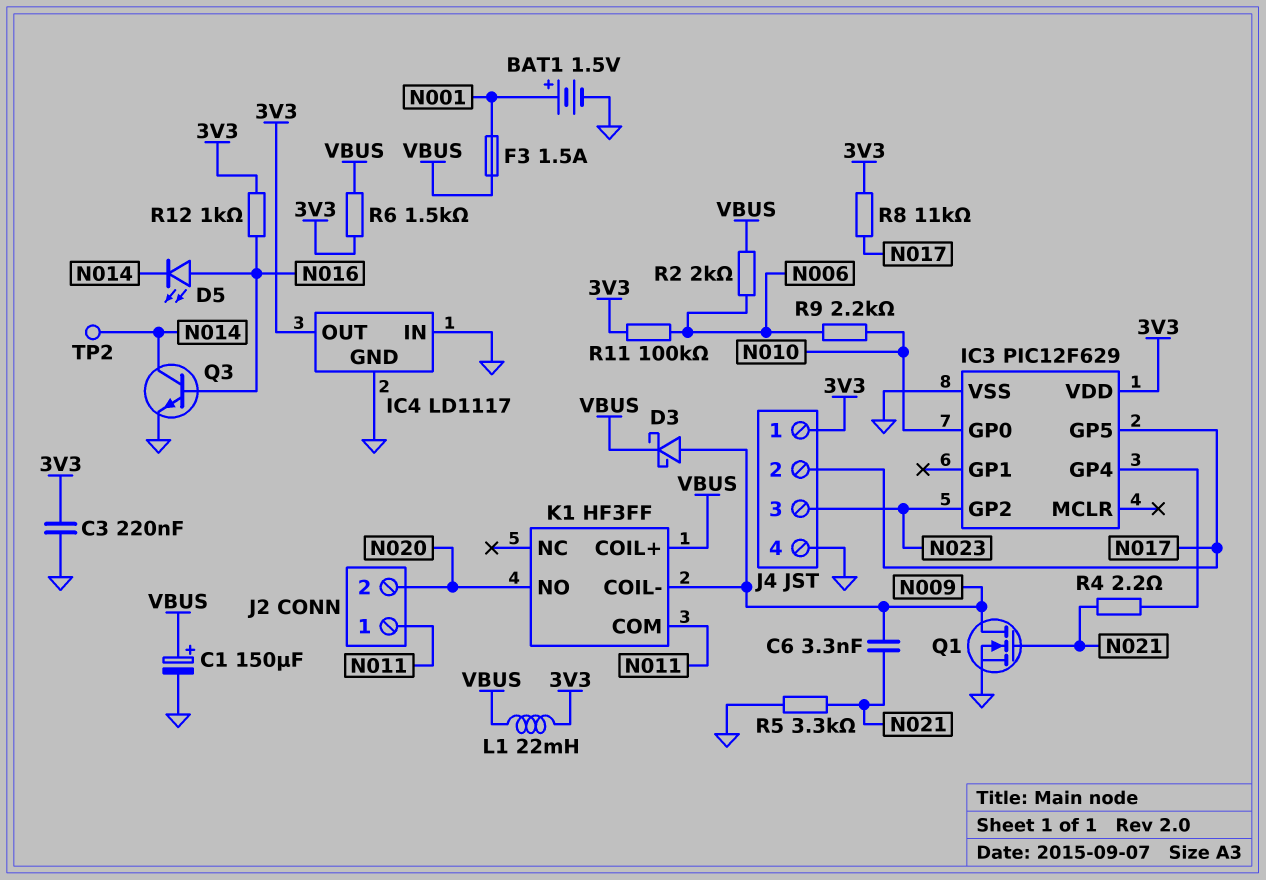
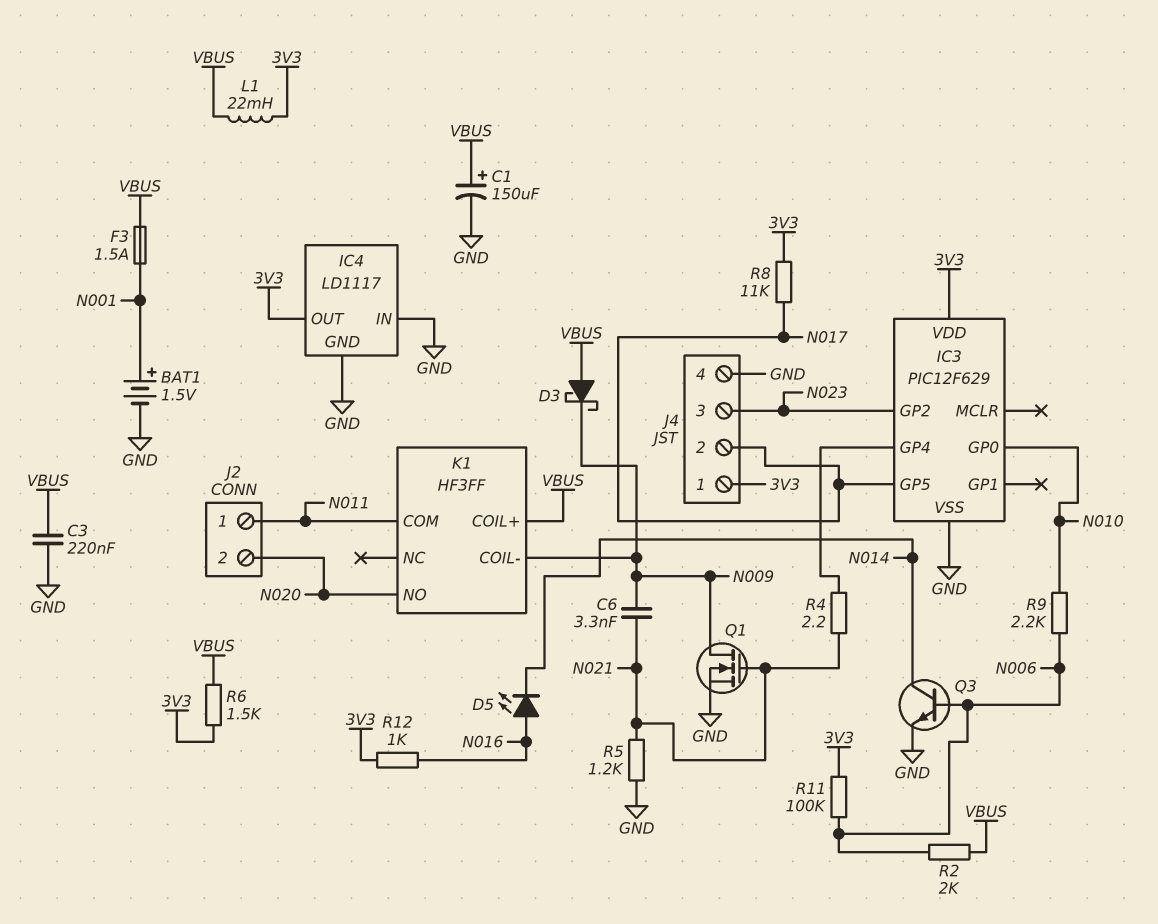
C3: 220nF (3V3, GND) -> 220nF (GND, VBUS)
D3: schottky (A N009, K VBUS) -> schottky (A VBUS, K N009)
Q3: NPN (B N016, C N014, E GND) -> NPN (B N006, C N014, E GND)
R5: 3.3k (GND, N021) -> 1.2k (GND, N021)
TP2: test point (N014) -> none

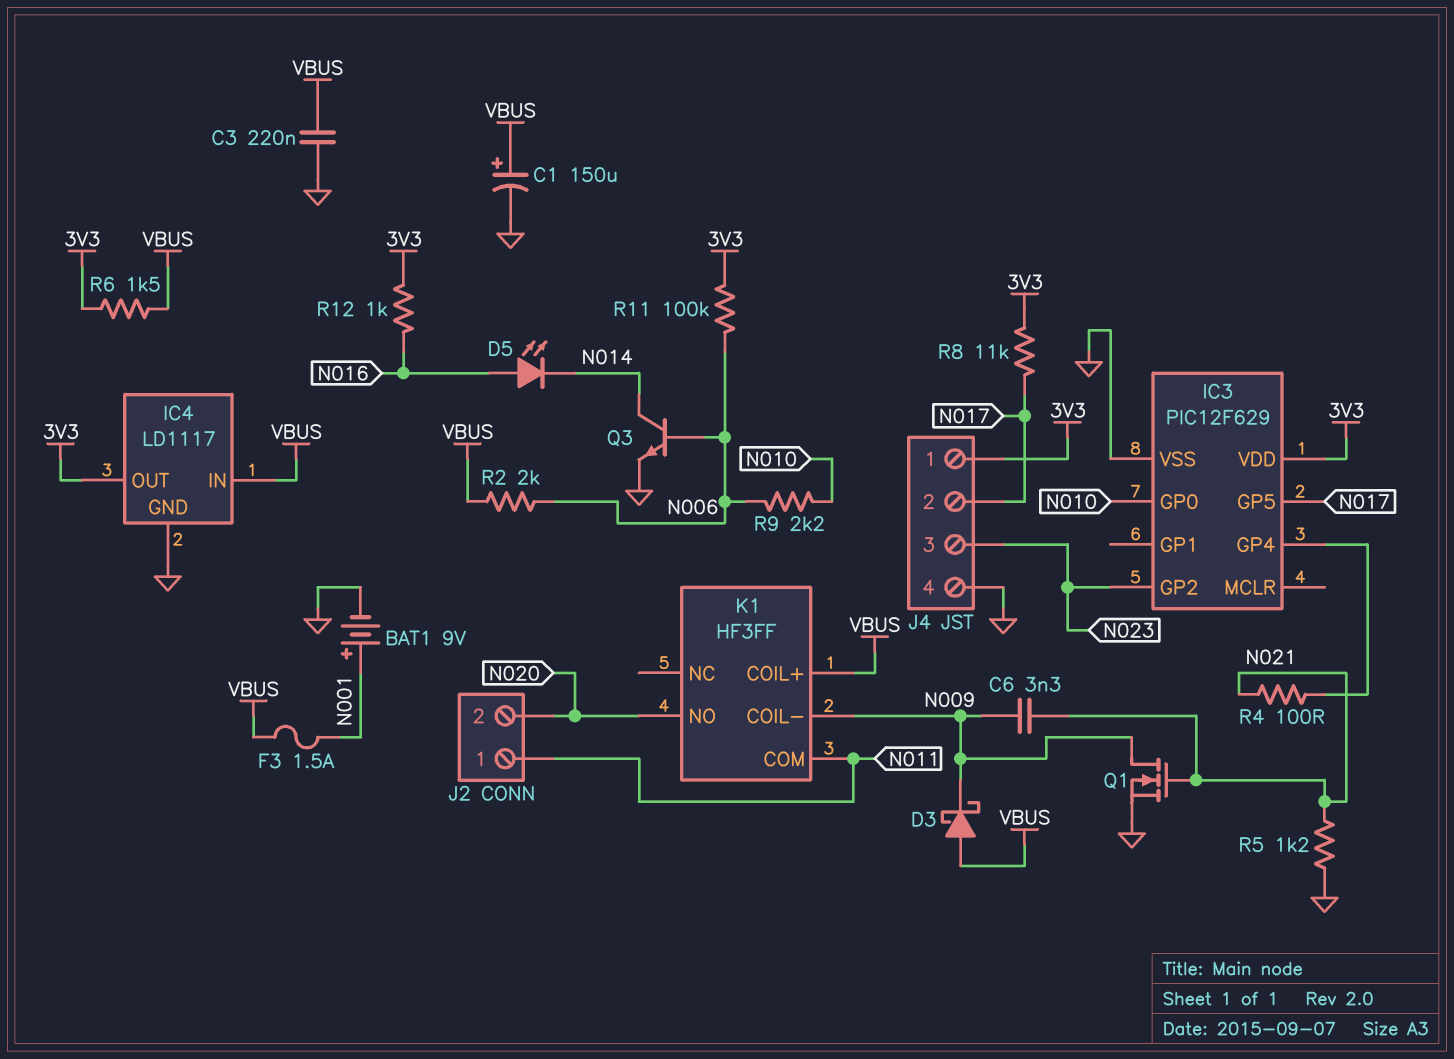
BAT1: 1.5V (plus N001, minus GND) -> 9V (plus N001, minus GND)
IC4 pin IN: GND -> VBUS
L1: 22mH (3V3, VBUS) -> none
R4: 2.2 (IC3/GP4, N021) -> 100 (IC3/GP4, N021)

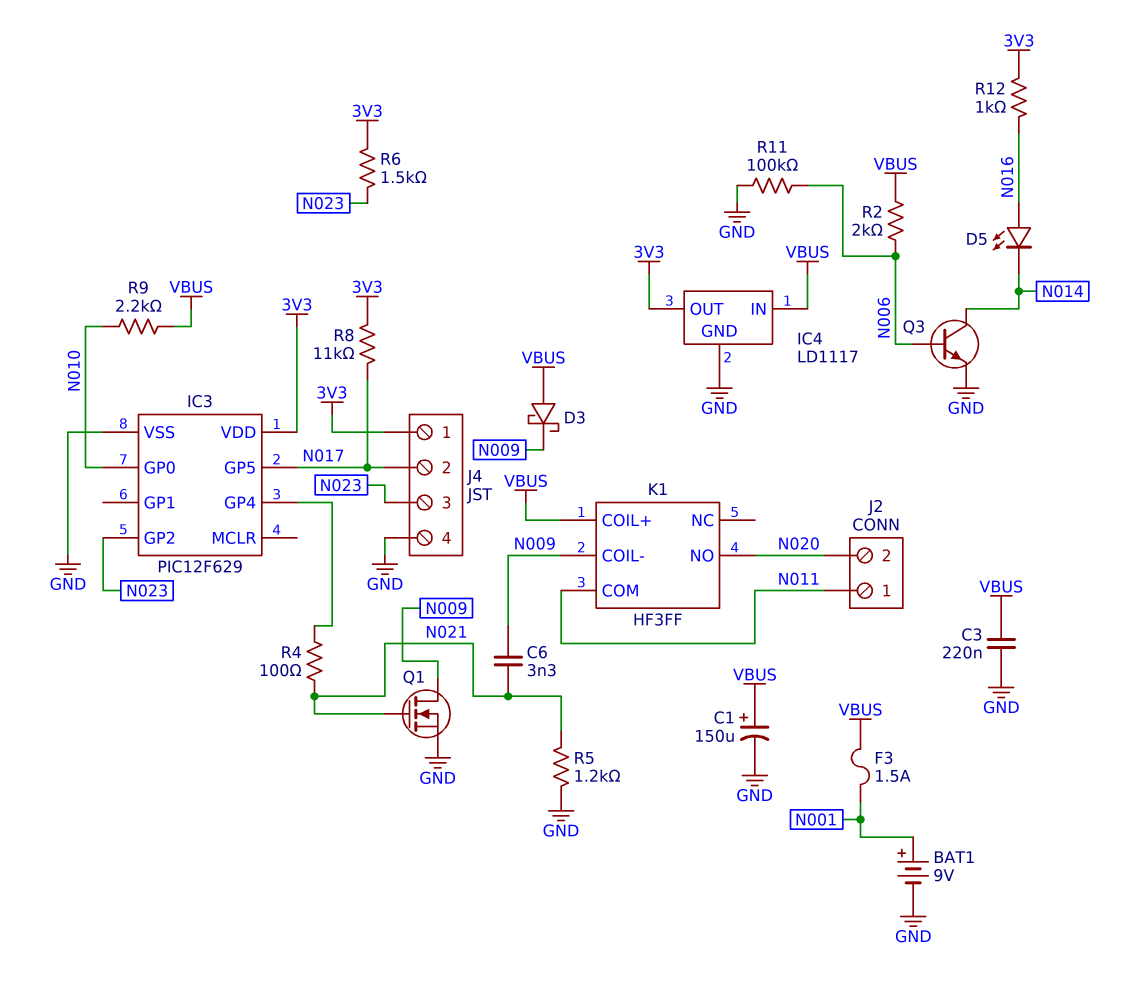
R6: 1.5k (3V3, VBUS) -> 1.5k (3V3, N023)
R9: 2.2k (N006, N010) -> 2.2k (N010, VBUS)
R11: 100k (3V3, N006) -> 100k (GND, N006)

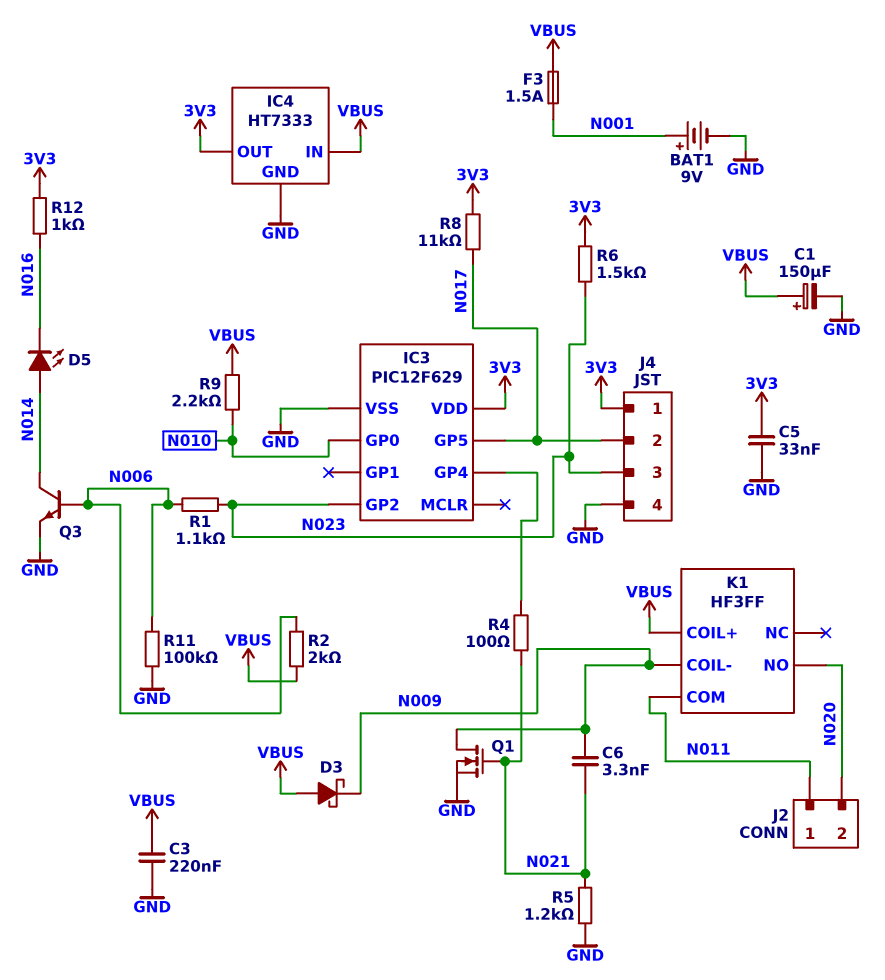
C5: none -> 33nF (3V3, GND)
D5: LED (A N016, K N014) -> LED (A N014, K N016)
IC4: LD1117 -> HT7333
R1: none -> 1.1k (N006, N023)

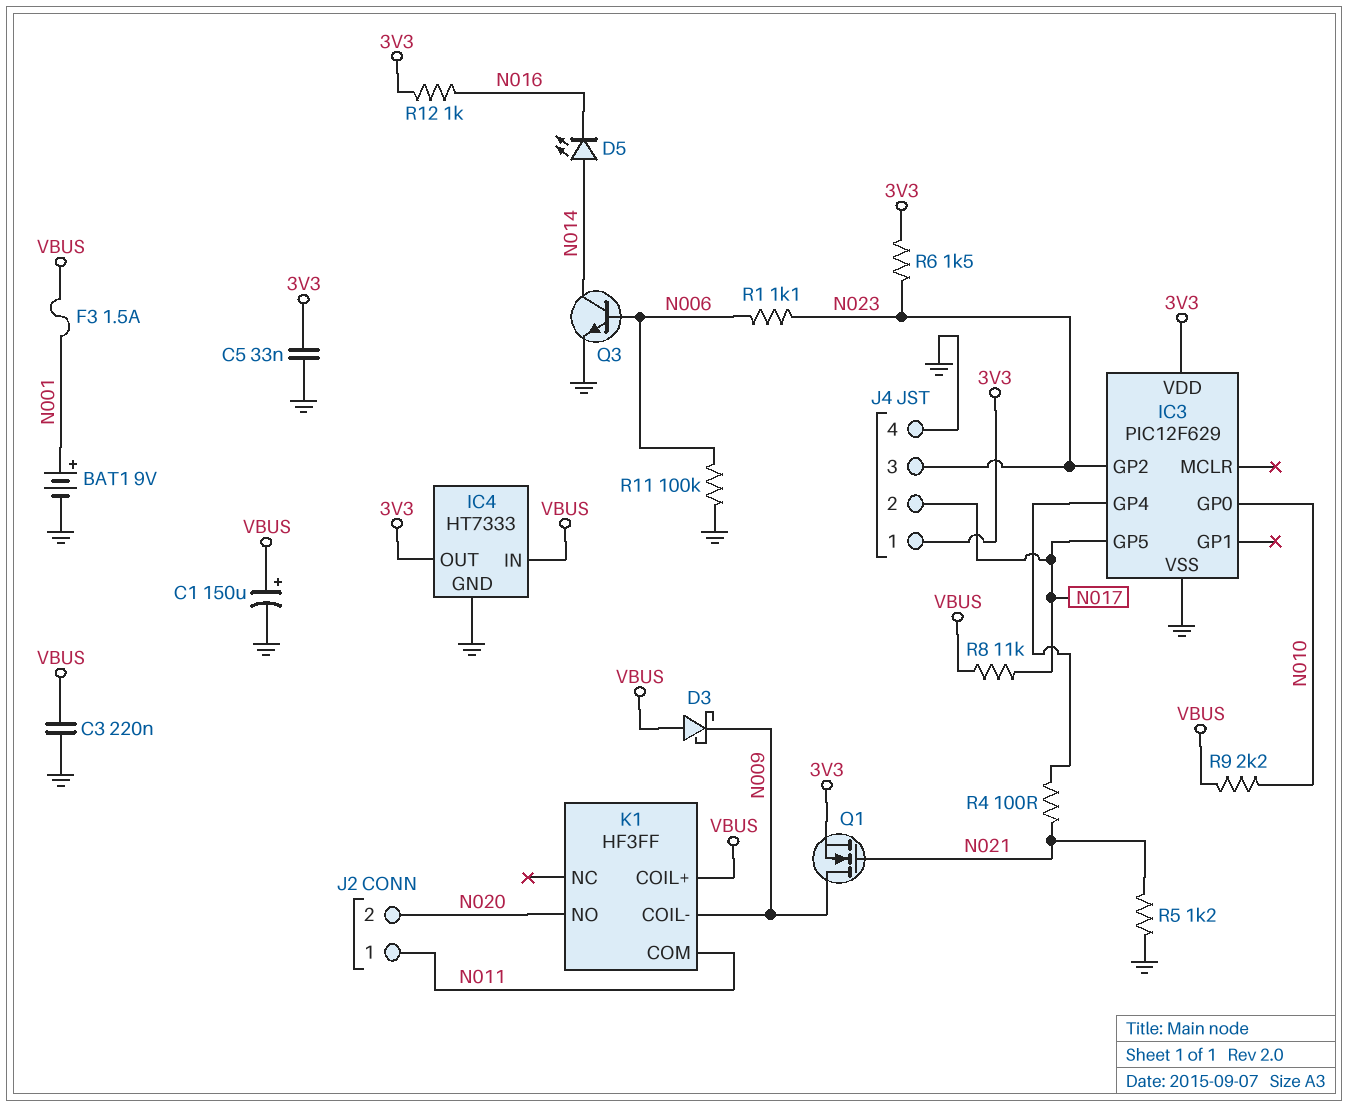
C6: 3.3nF (N009, N021) -> none
Q1: NMOS (G N021, D N009, S GND) -> NMOS (G N021, D N009, S 3V3)
R2: 2k (N006, VBUS) -> none
R8: 11k (3V3, N017) -> 11k (N017, VBUS)

